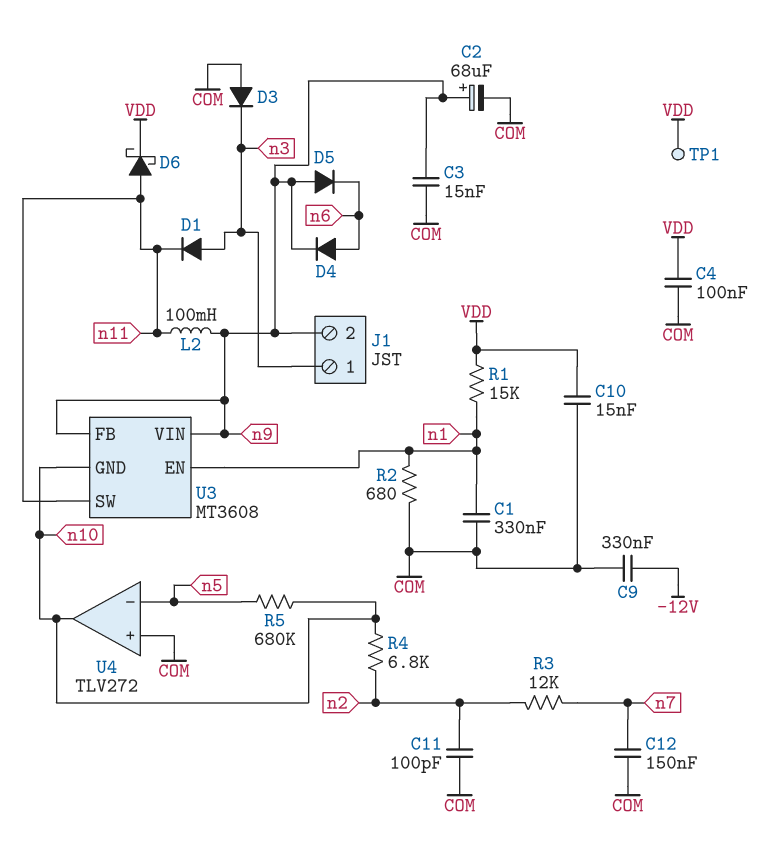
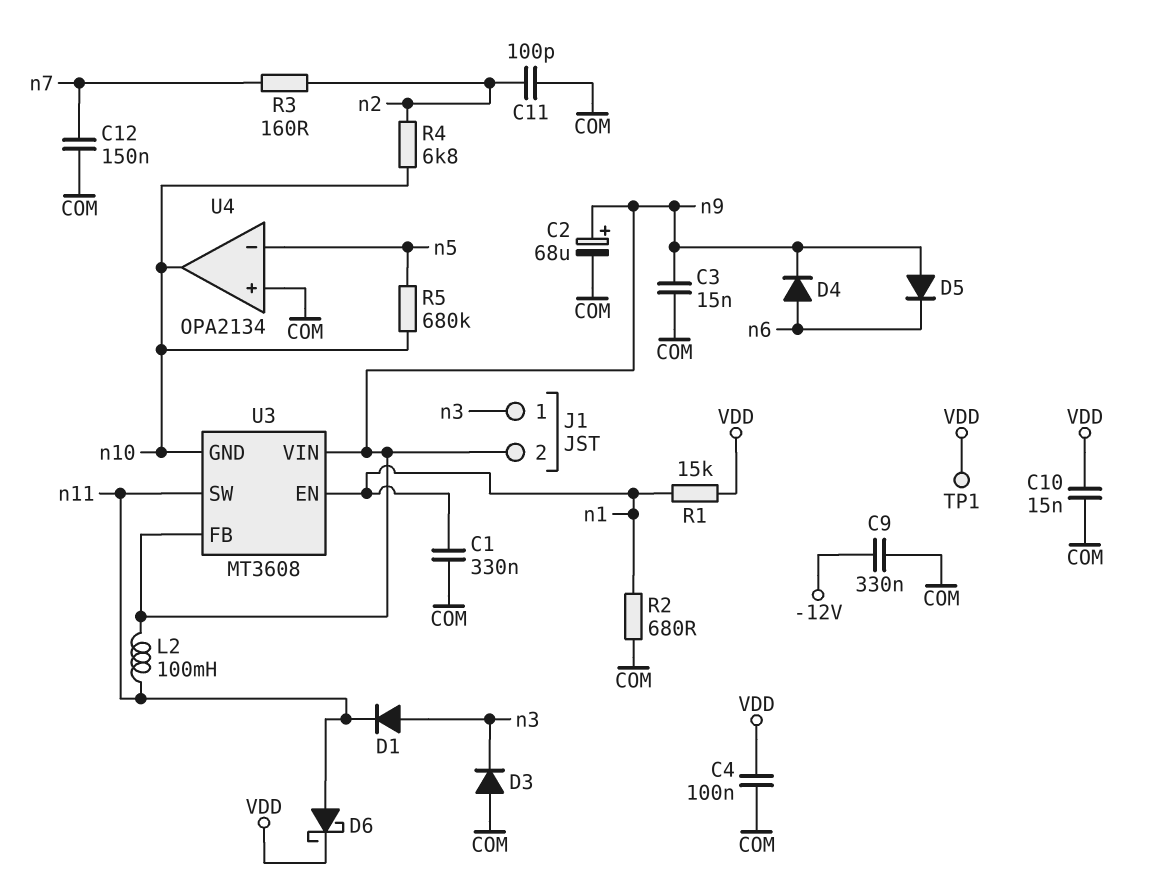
R3: 12k (n2, n7) -> 160 (n2, n7)
U4: TLV272 -> OPA2134

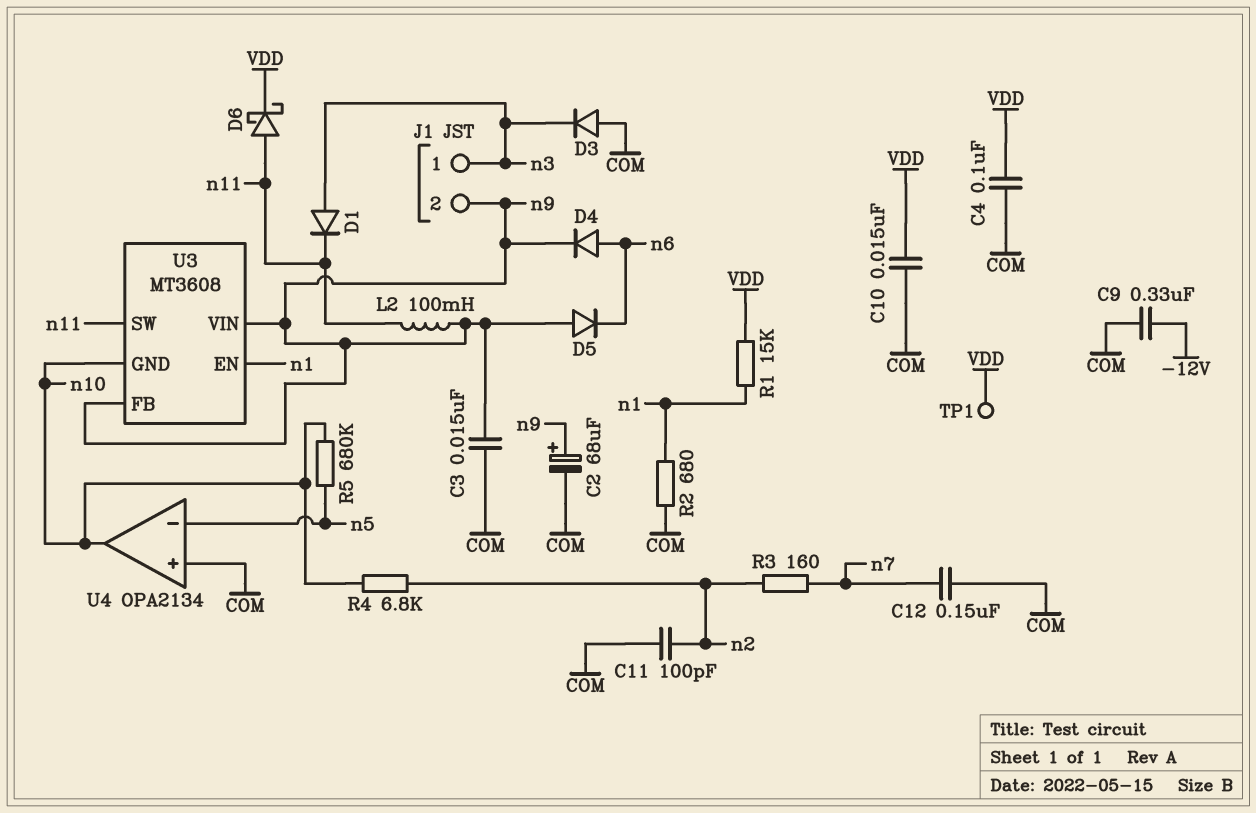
C1: 330nF (COM, n1) -> none

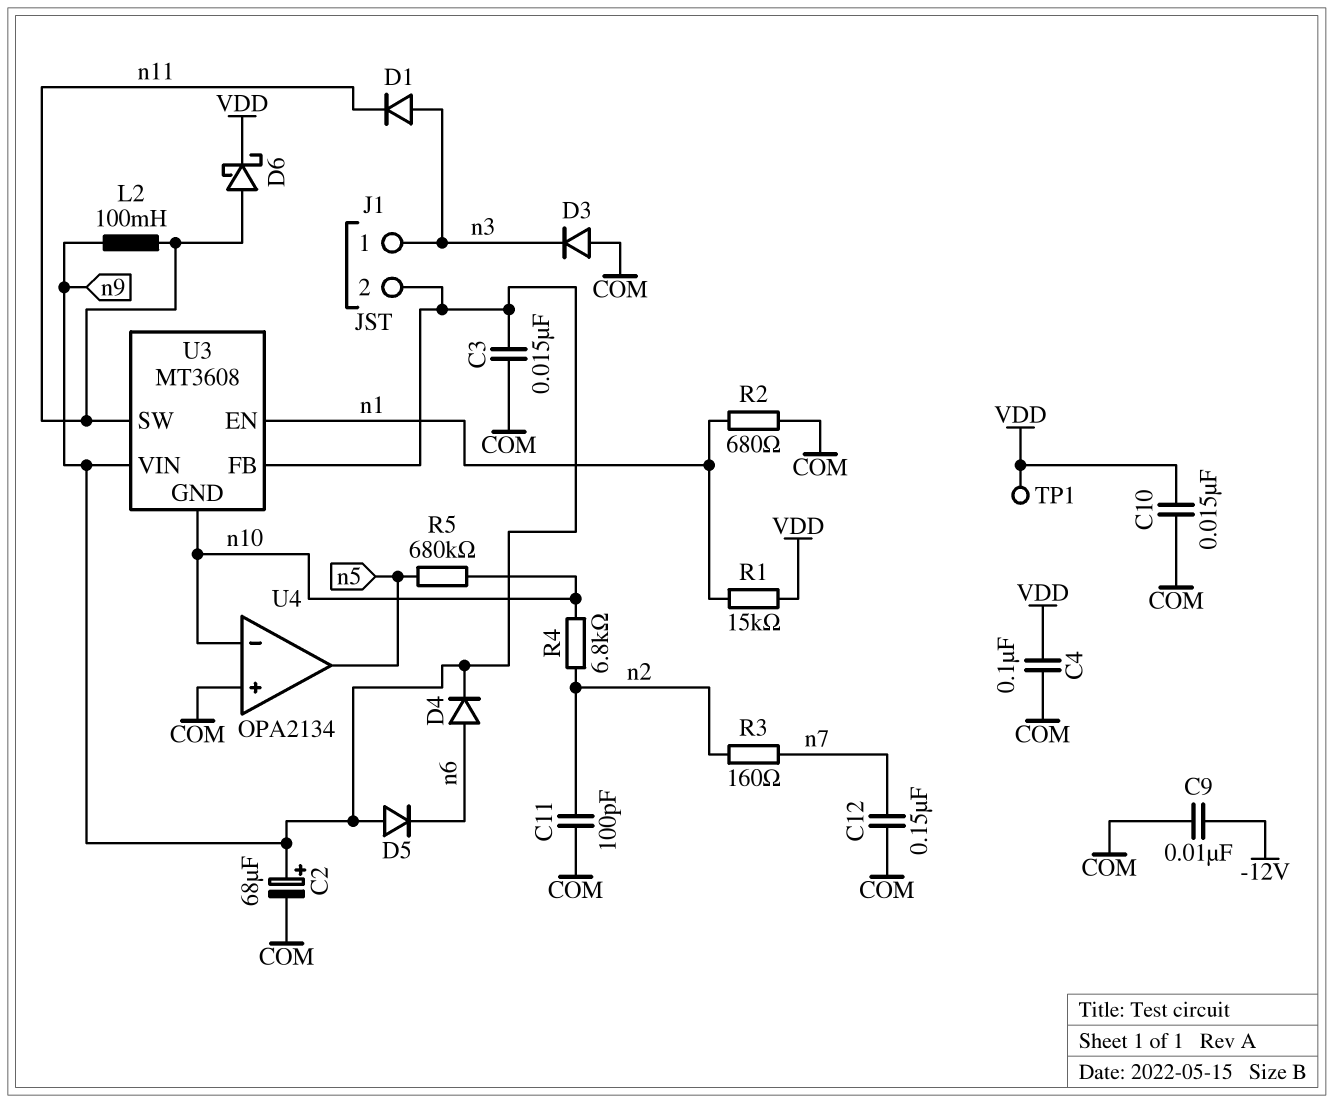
C9: 330nF (-12V, COM) -> 10nF (-12V, COM)
U4 pin in-: n5 -> n10
U4 pin out: n10 -> n5

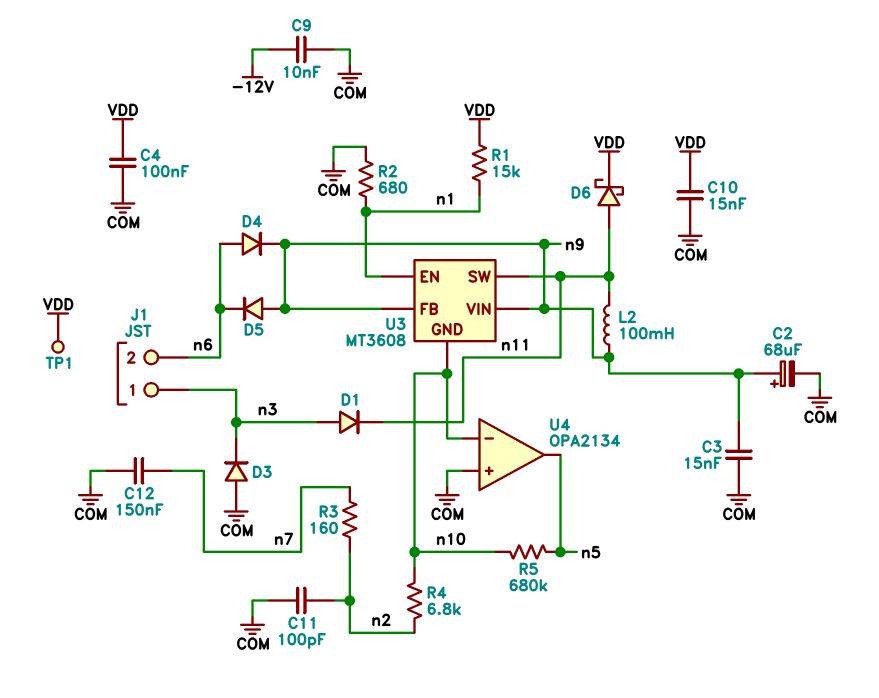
J1 pin 2: n9 -> n6

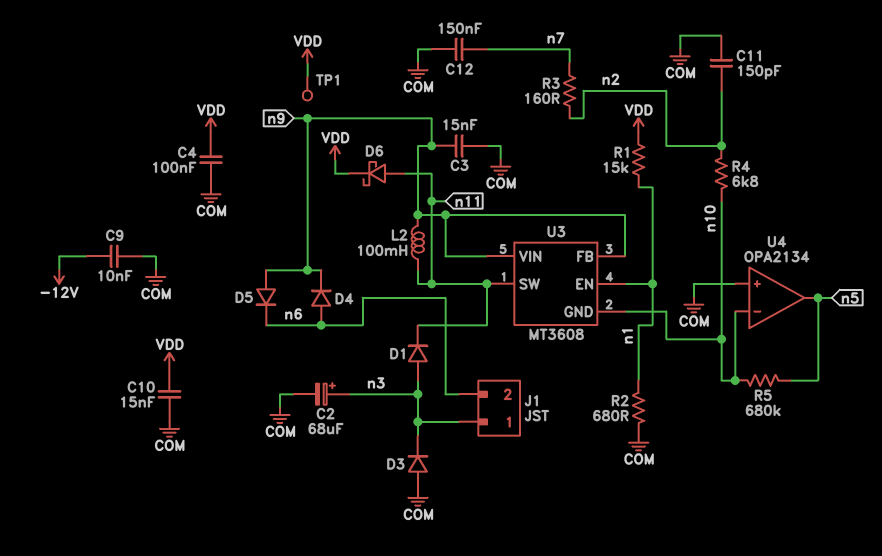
C2: 68uF (plus n9, minus COM) -> 68uF (plus n3, minus COM)
C11: 100pF (COM, n2) -> 150pF (COM, n2)

